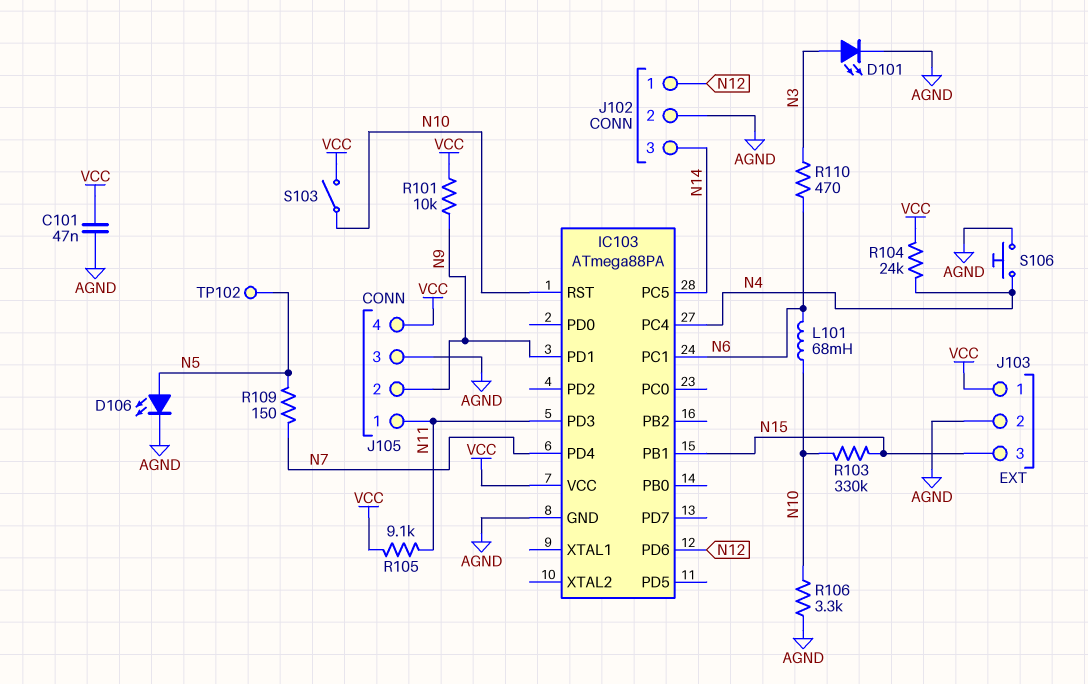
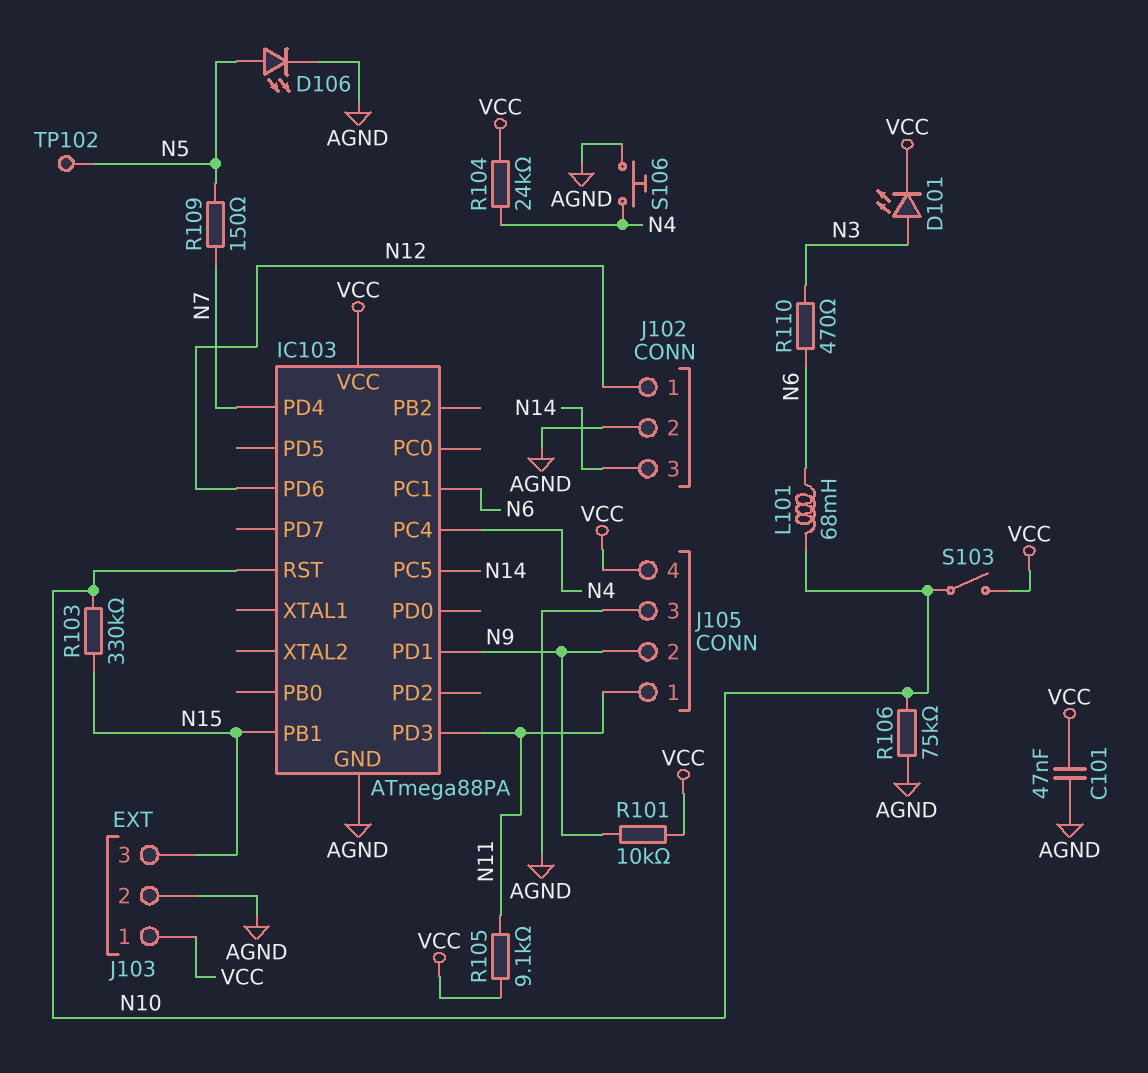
D101: LED (A N3, K AGND) -> LED (A N3, K VCC)
R106: 3.3k (AGND, N10) -> 75k (AGND, N10)

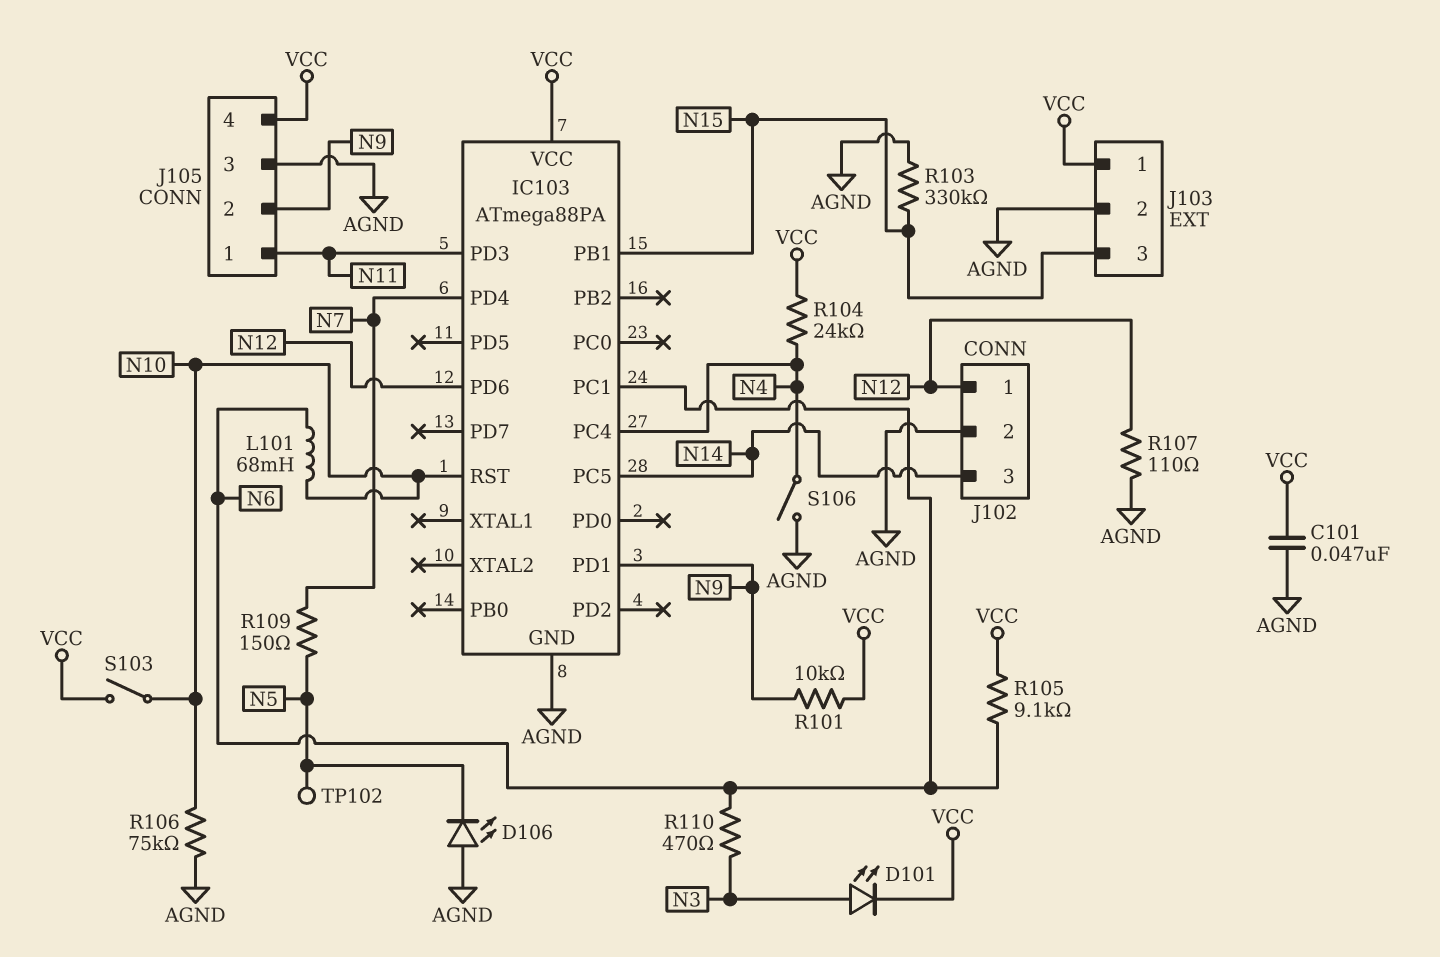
D106: LED (A N5, K AGND) -> LED (A AGND, K N5)
R103: 330k (N10, N15) -> 330k (AGND, N15)
R105: 9.1k (N11, VCC) -> 9.1k (N6, VCC)
R107: none -> 110 (AGND, N12)
S106: button (AGND, N4) -> switch (AGND, N4)

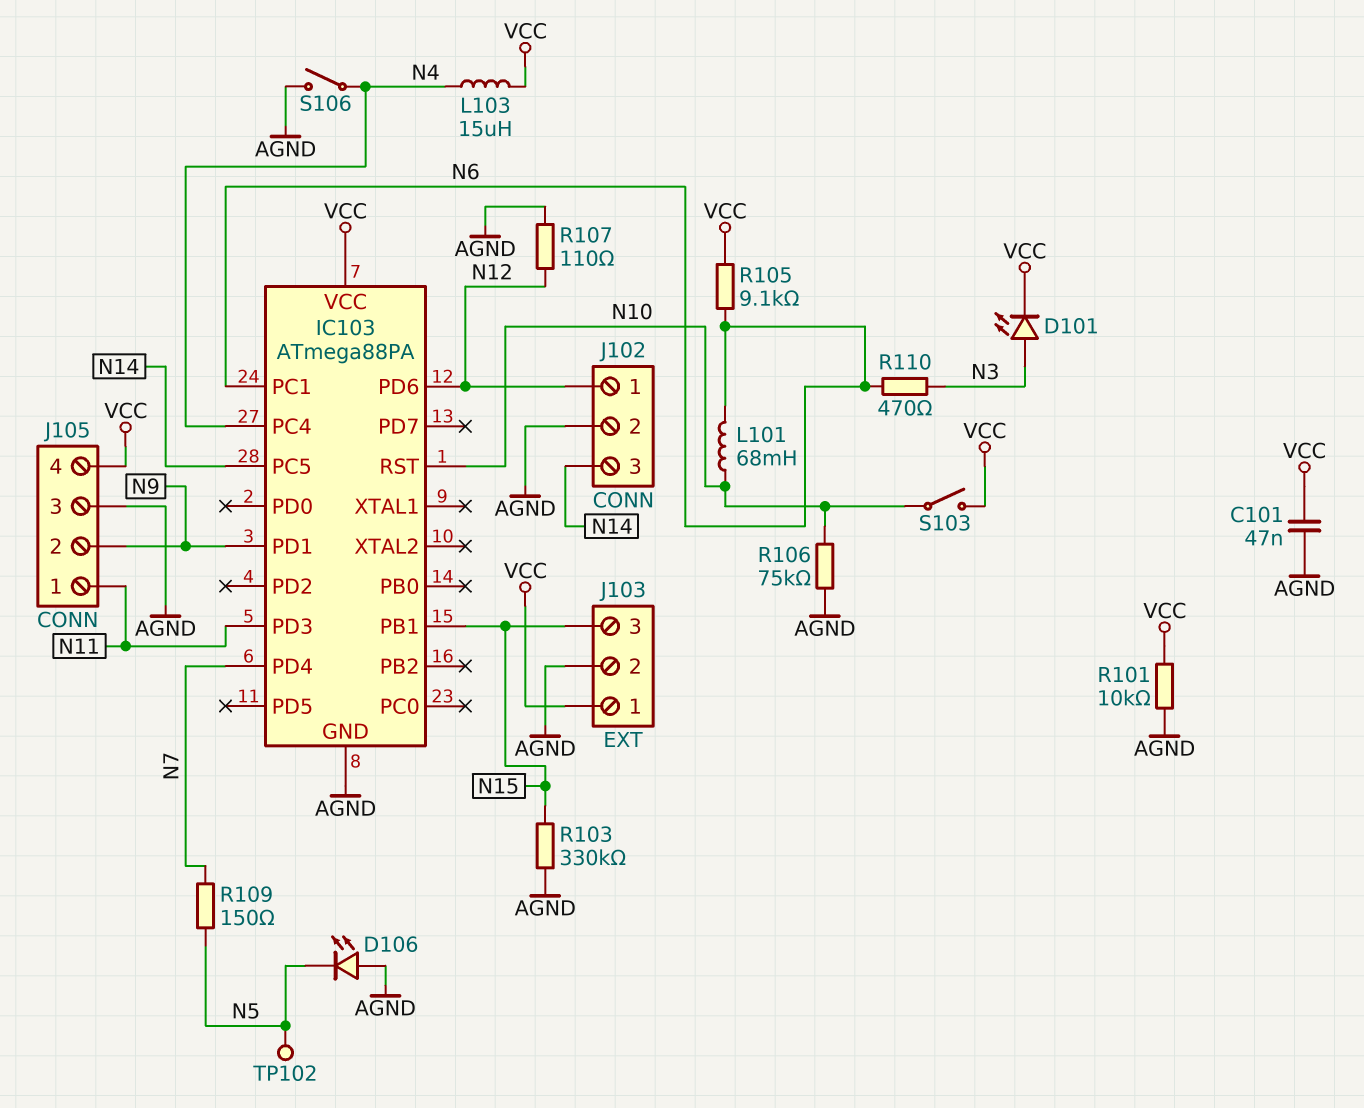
L103: none -> 15uH (N4, VCC)
R101: 10k (N9, VCC) -> 10k (AGND, VCC)
R104: 24k (N4, VCC) -> none

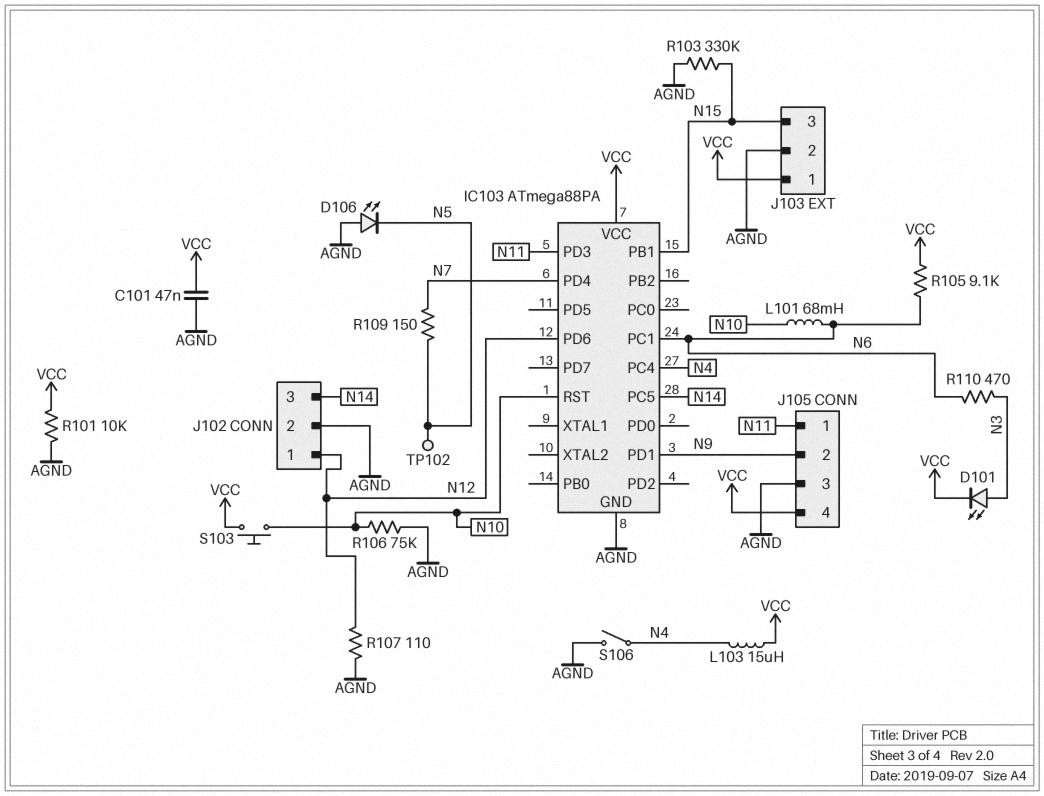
S103: switch (N10, VCC) -> button (N10, VCC)

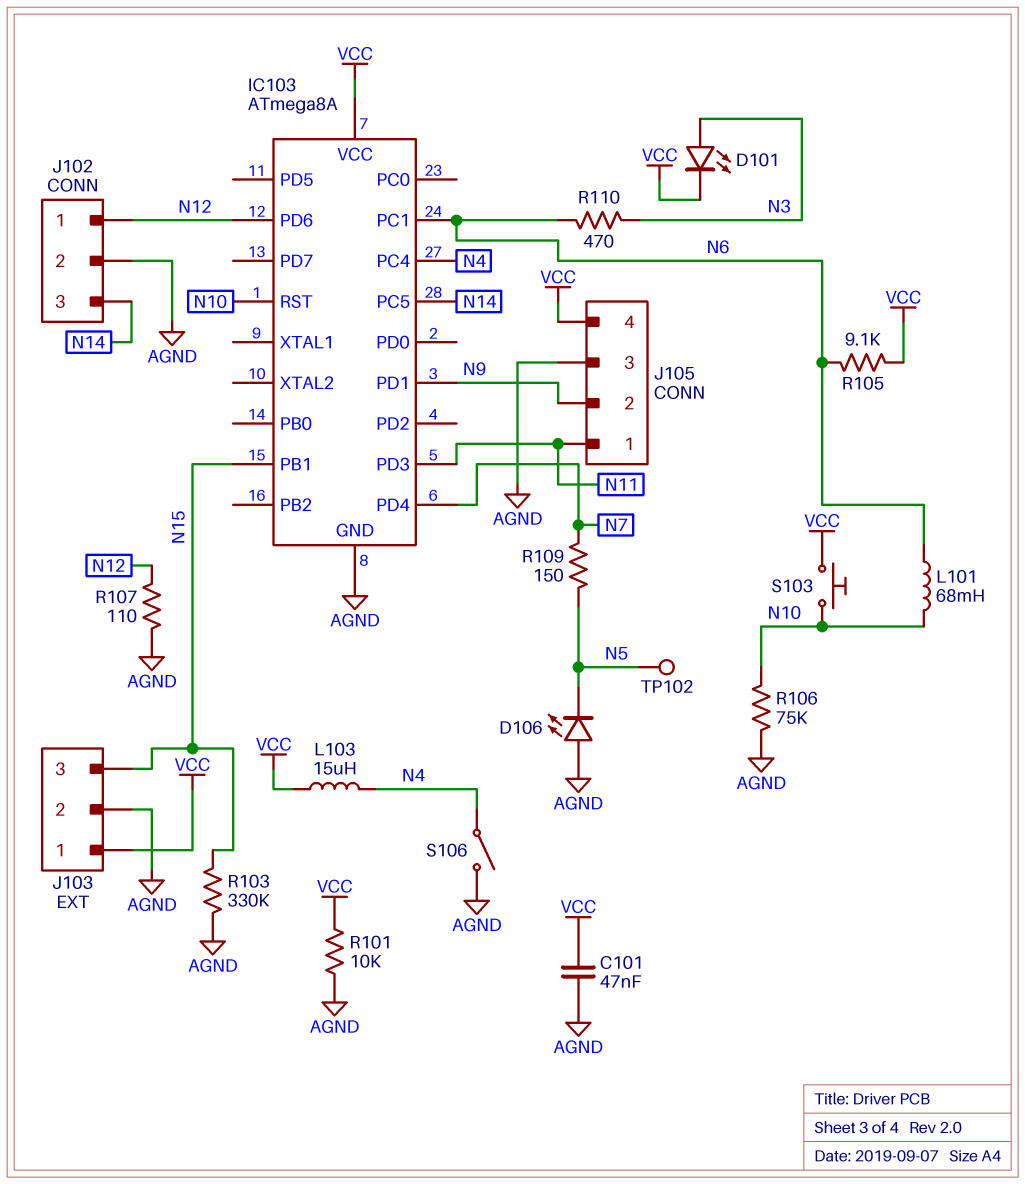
IC103: ATmega88PA -> ATmega8A

